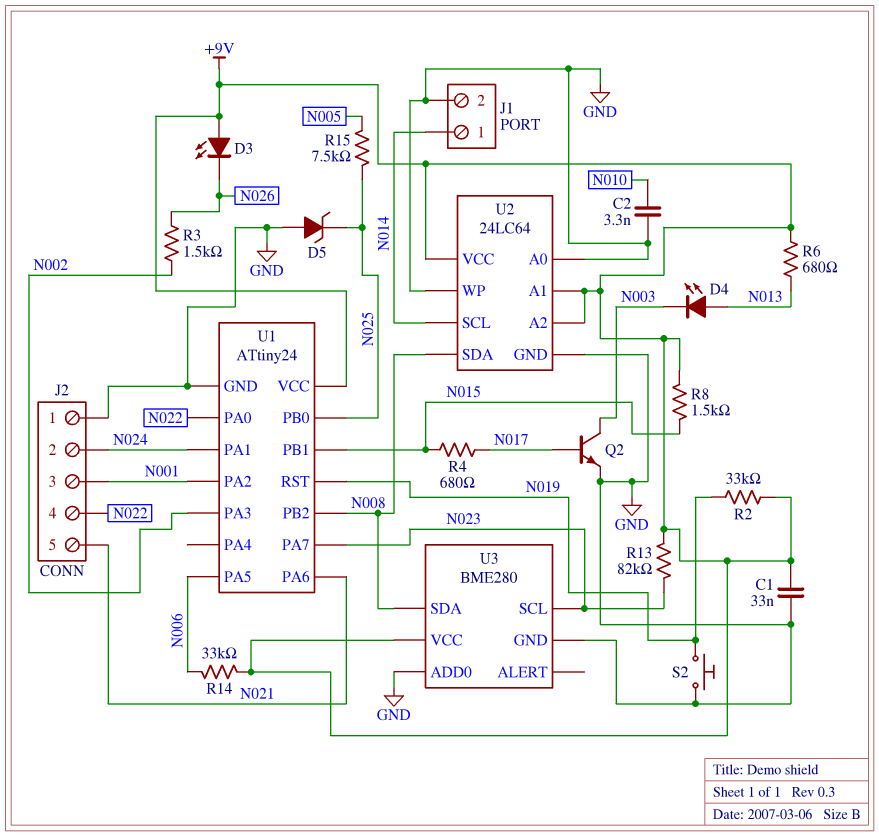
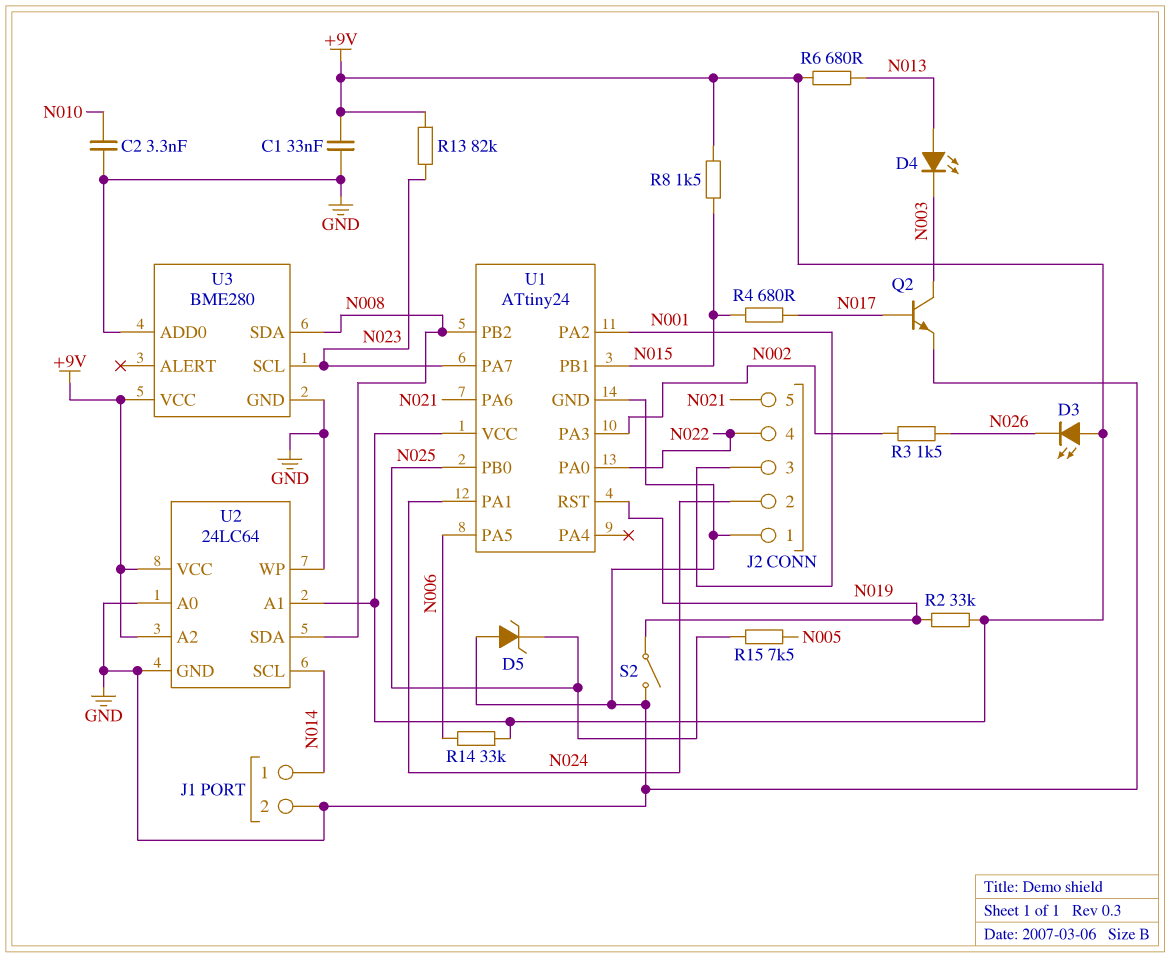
S2: button (GND, N019) -> switch (GND, N019)

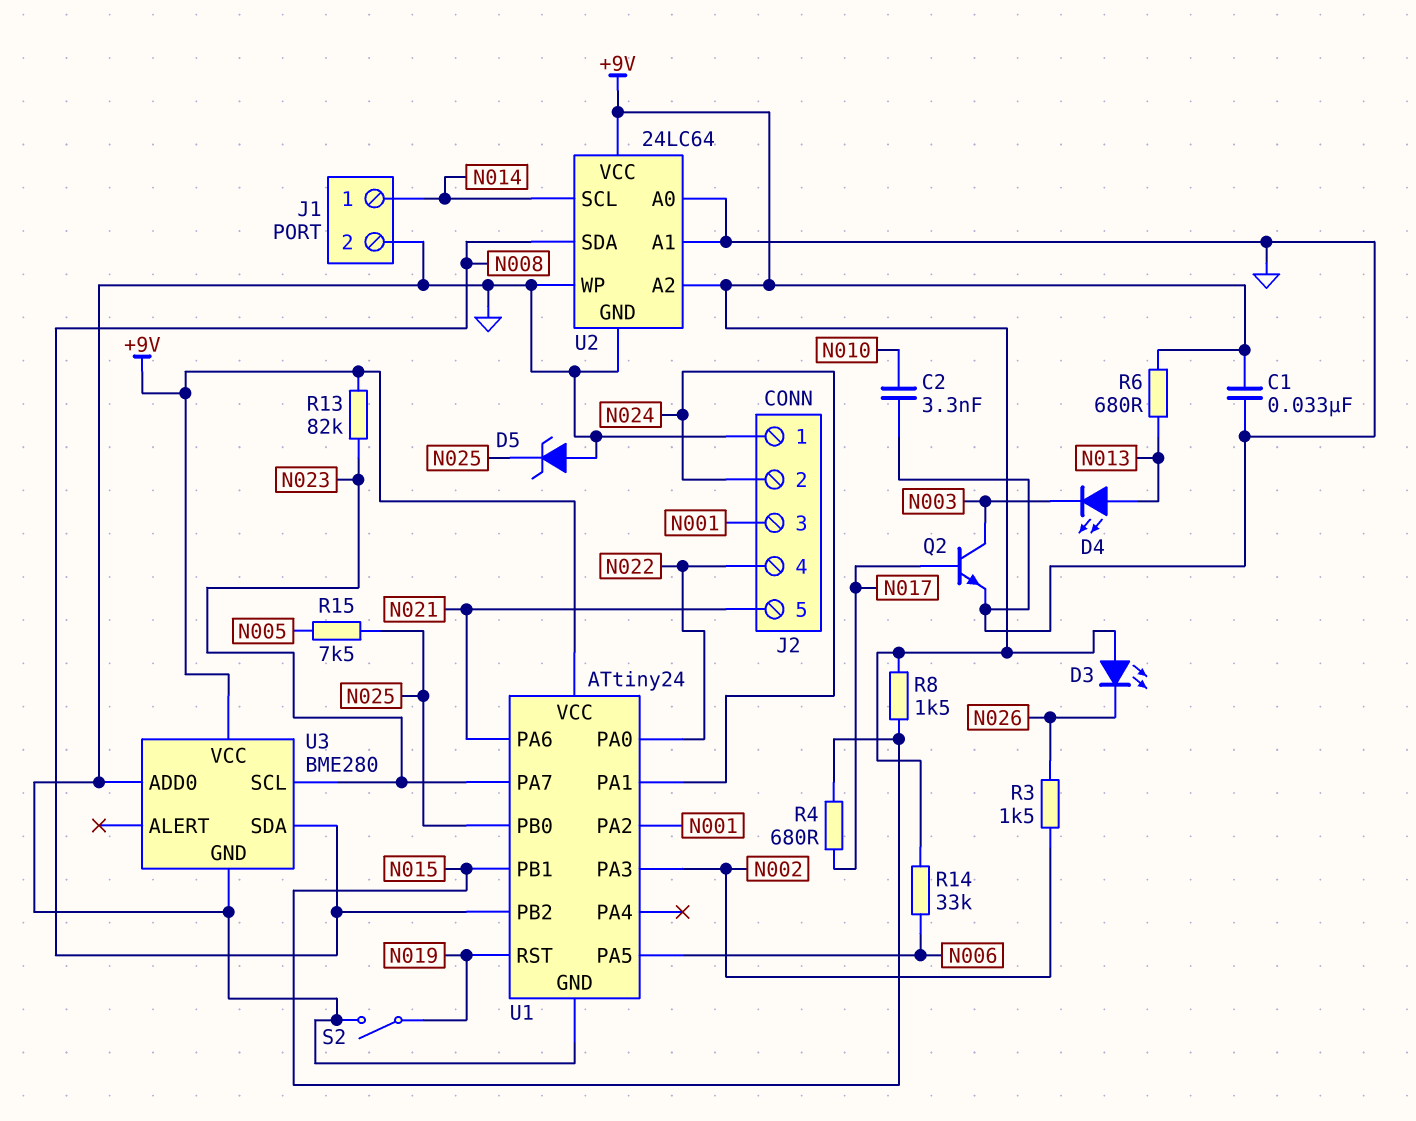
R2: 33k (+9V, N019) -> none
U2 pin A1: +9V -> GND

